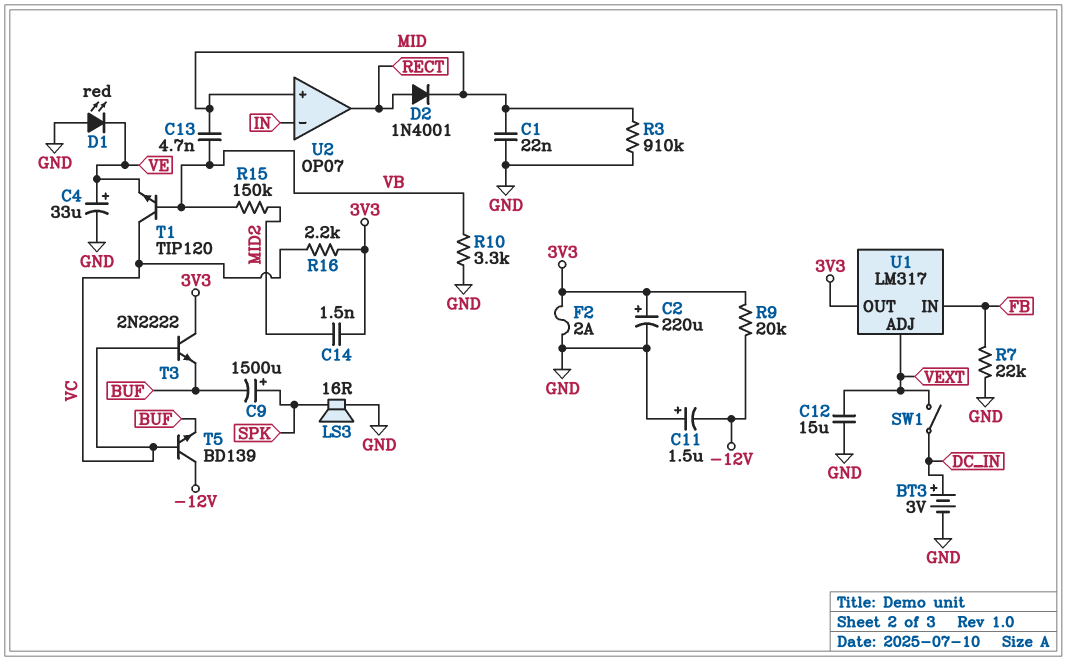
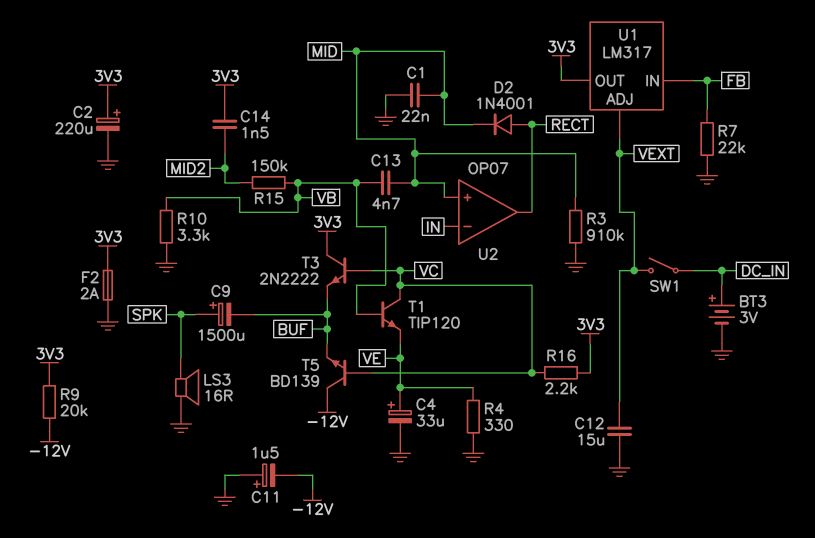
D1: LED red (A GND, K VE) -> none
R4: none -> 330 (GND, VE)

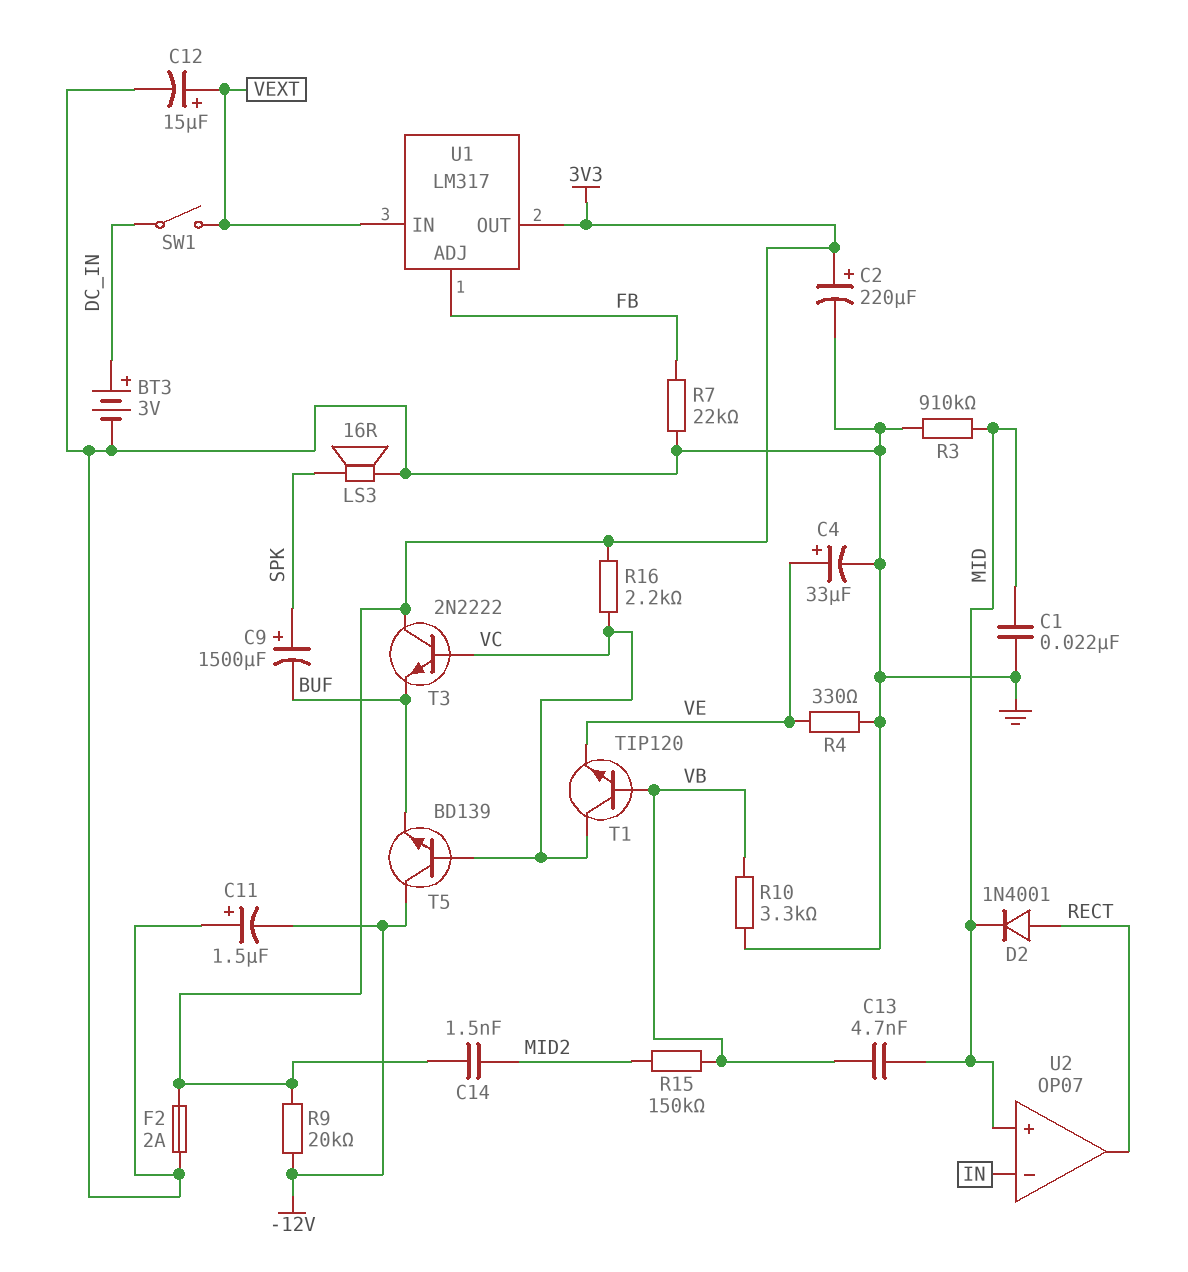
C12: 15uF (GND, VEXT) -> 15uF (plus VEXT, minus GND)
U1 pin ADJ: VEXT -> FB
U1 pin IN: FB -> VEXT

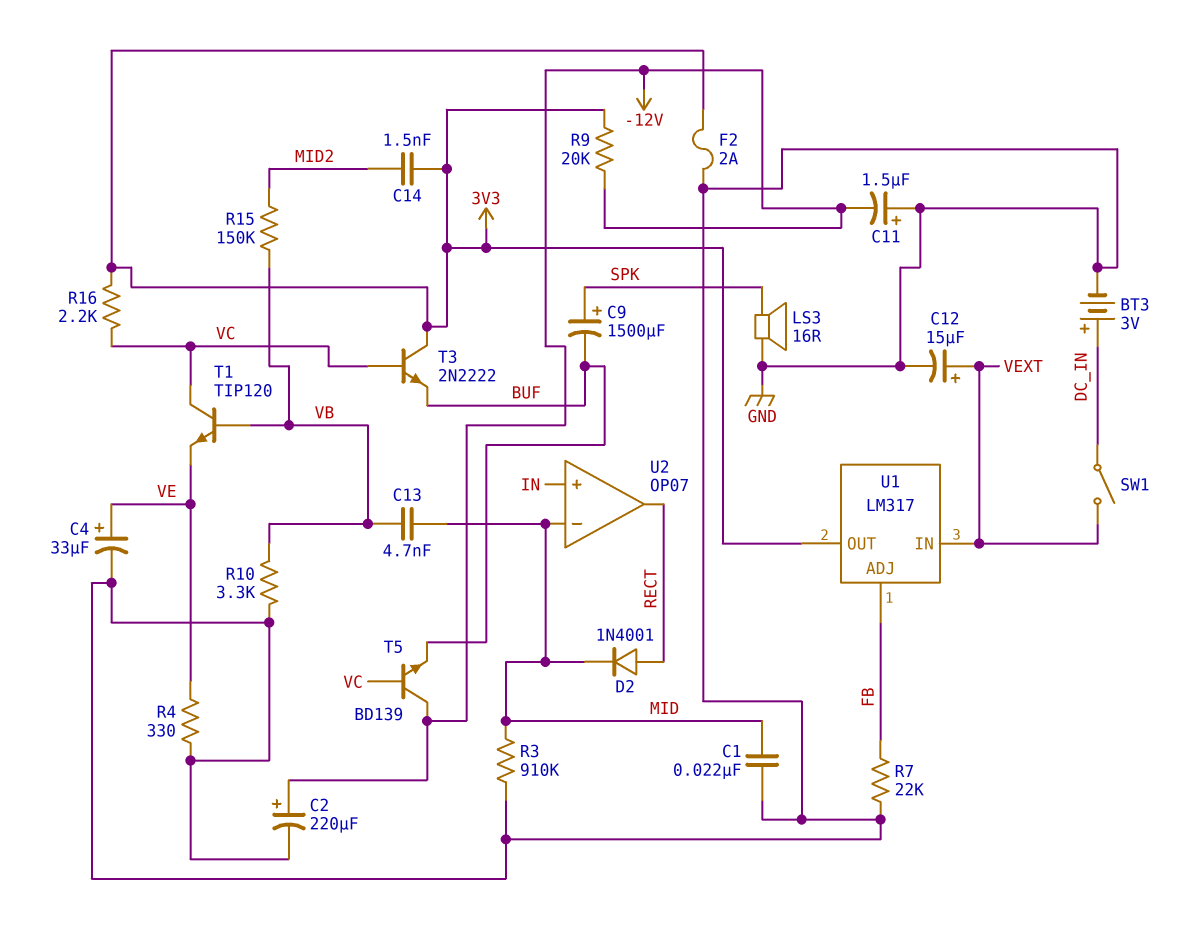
C2: 220uF (plus 3V3, minus GND) -> 220uF (plus -12V, minus GND)
U2 pin in+: MID -> IN
U2 pin in-: IN -> MID

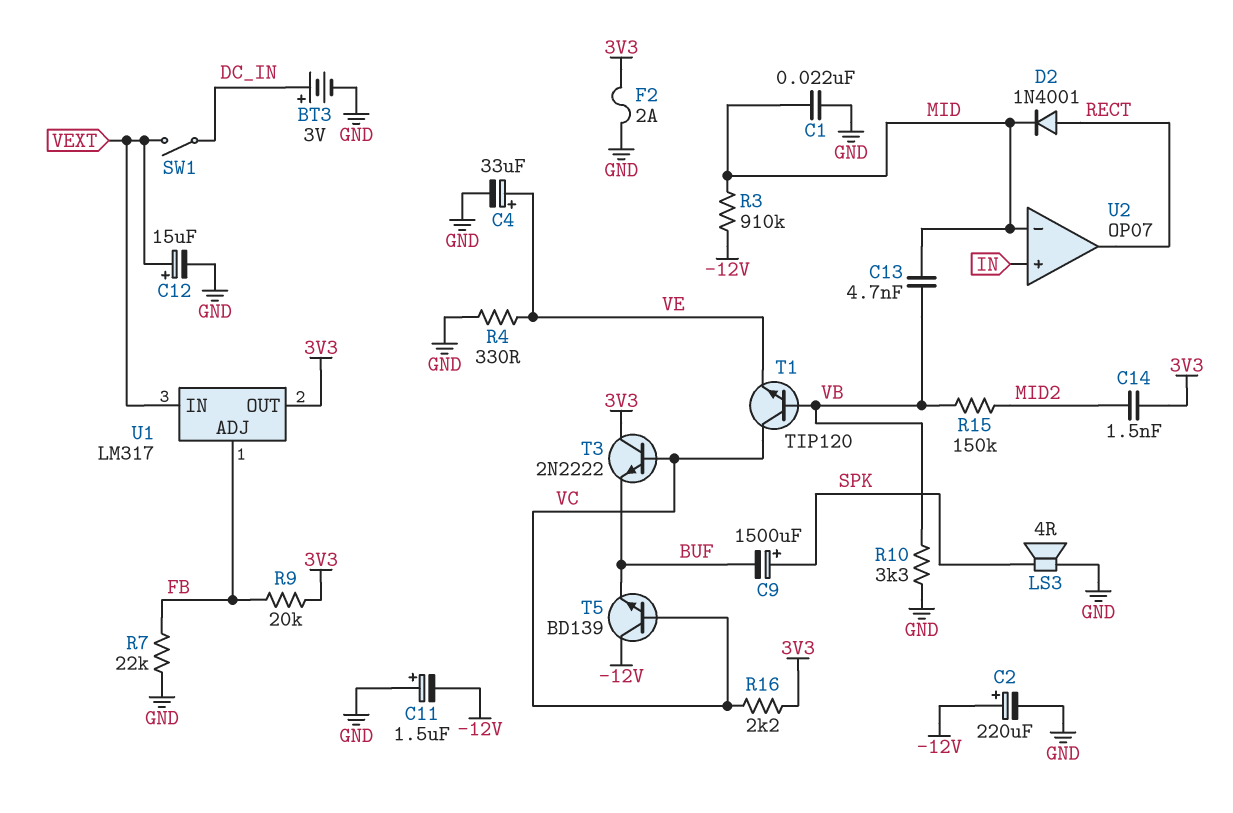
LS3: speaker 16R (GND, SPK) -> speaker 4R (GND, SPK)
R3: 910k (GND, MID) -> 910k (-12V, MID)
R9: 20k (-12V, 3V3) -> 20k (3V3, FB)

